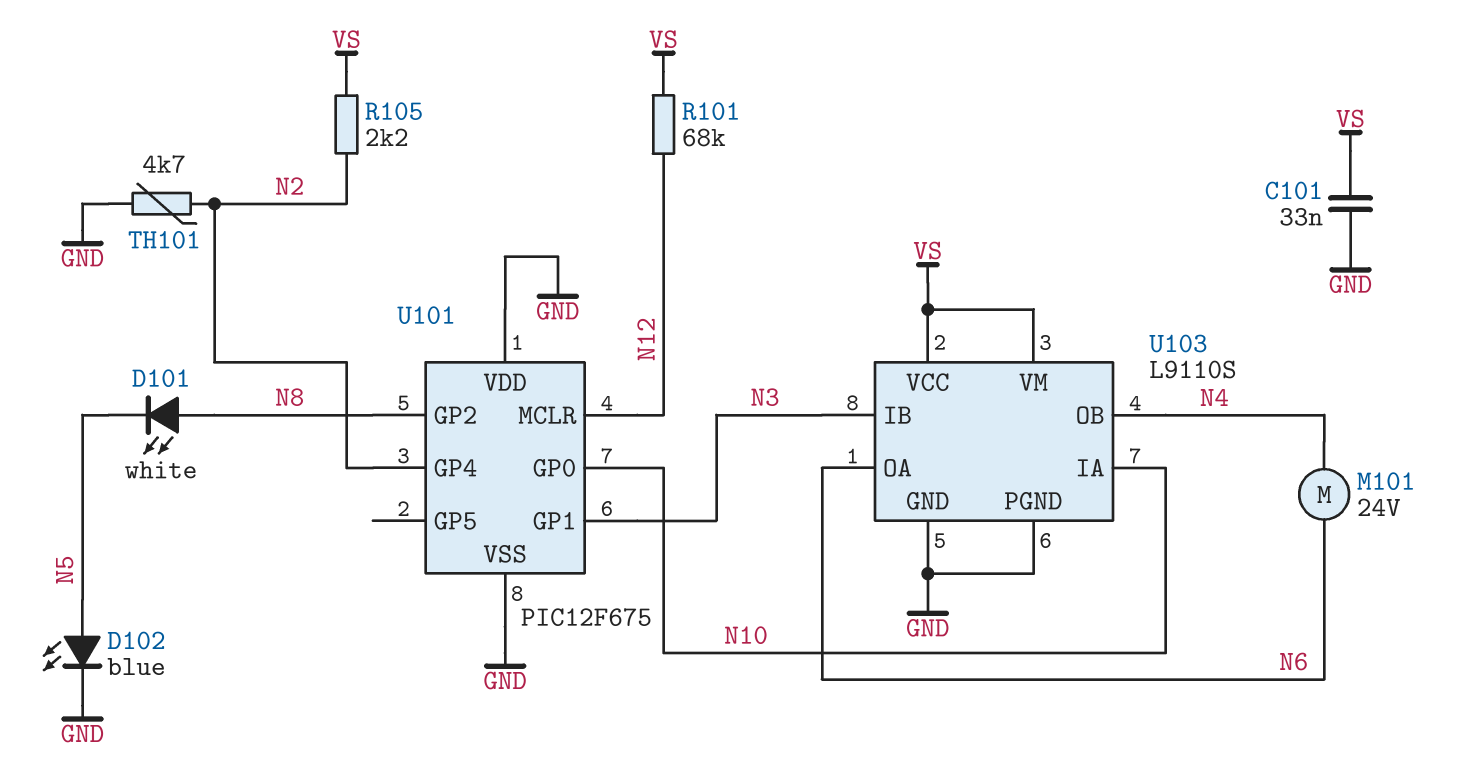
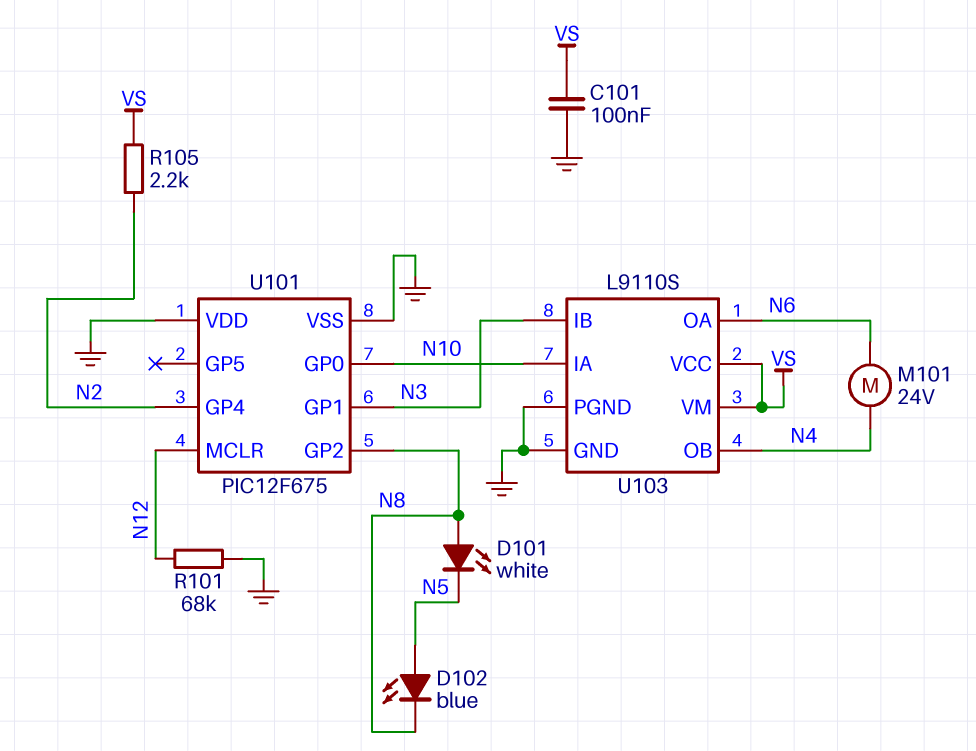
C101: 33nF (GND, VS) -> 100nF (GND, VS)
D102: LED blue (A N5, K GND) -> LED blue (A N5, K N8)
R101: 68k (N12, VS) -> 68k (GND, N12)
TH101: 4.7k (GND, N2) -> none

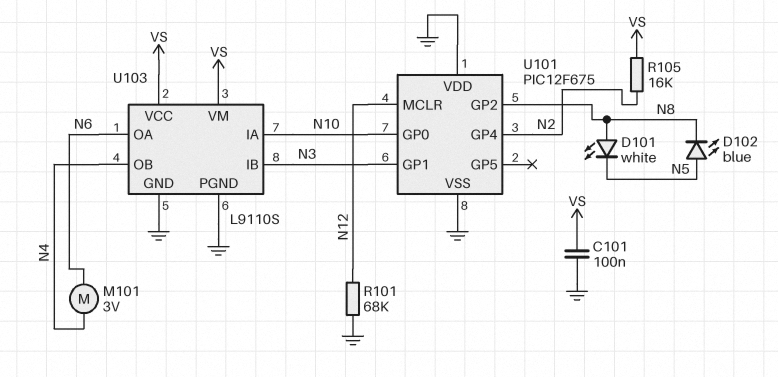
M101: motor 24V (N4, N6) -> motor 3V (N4, N6)
R105: 2.2k (N2, VS) -> 16k (N2, VS)

